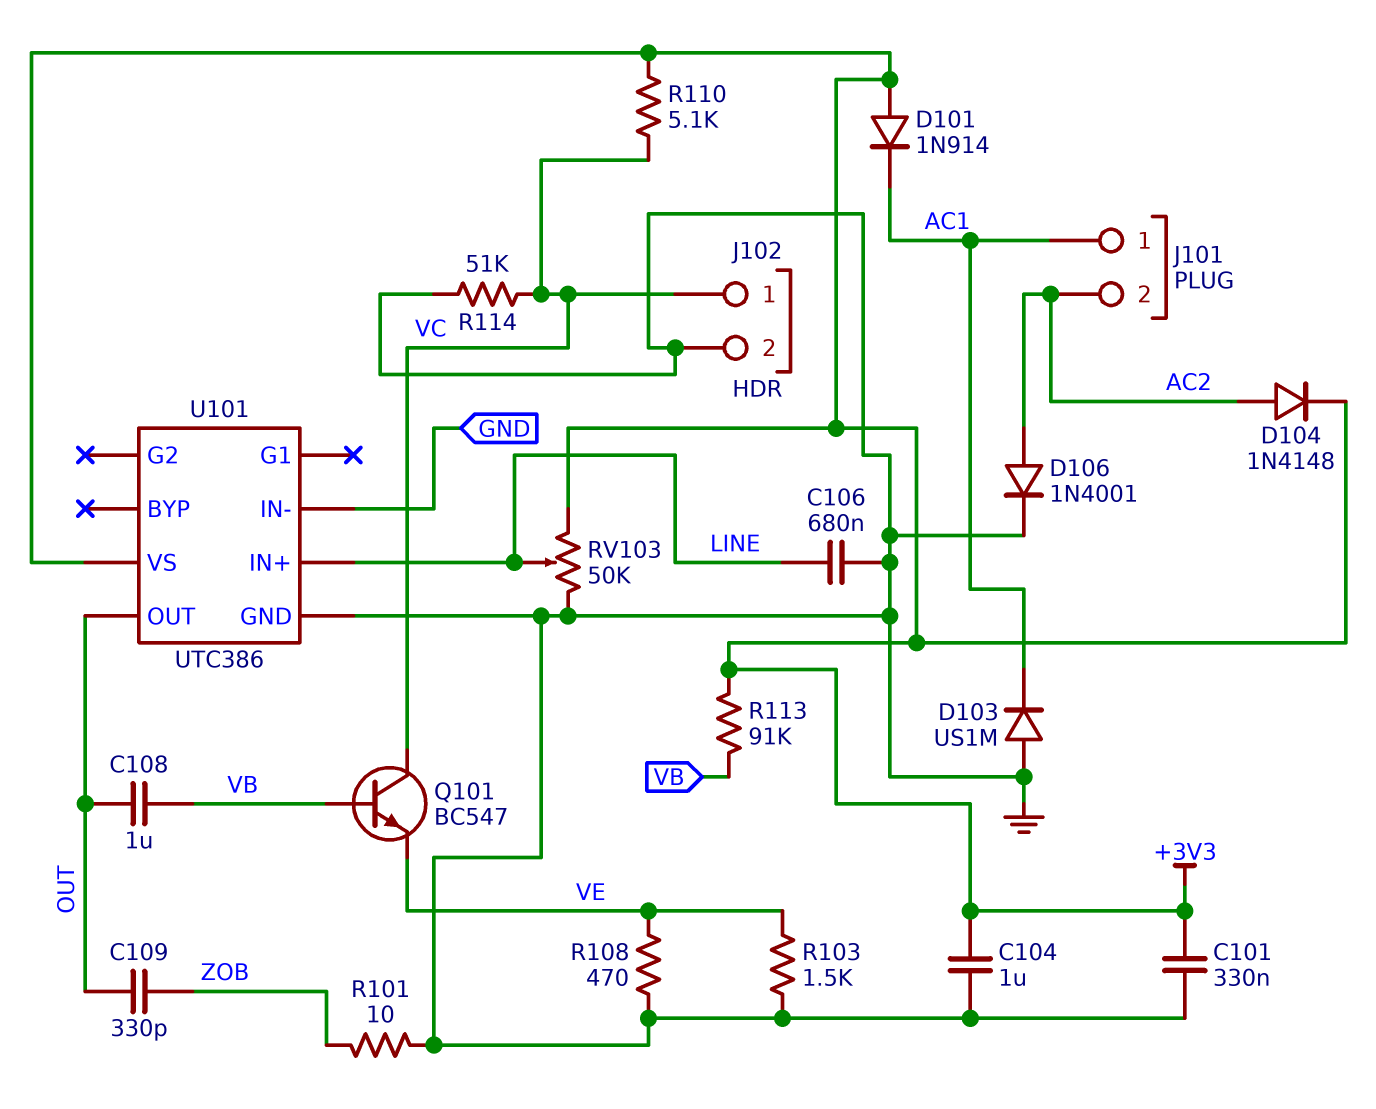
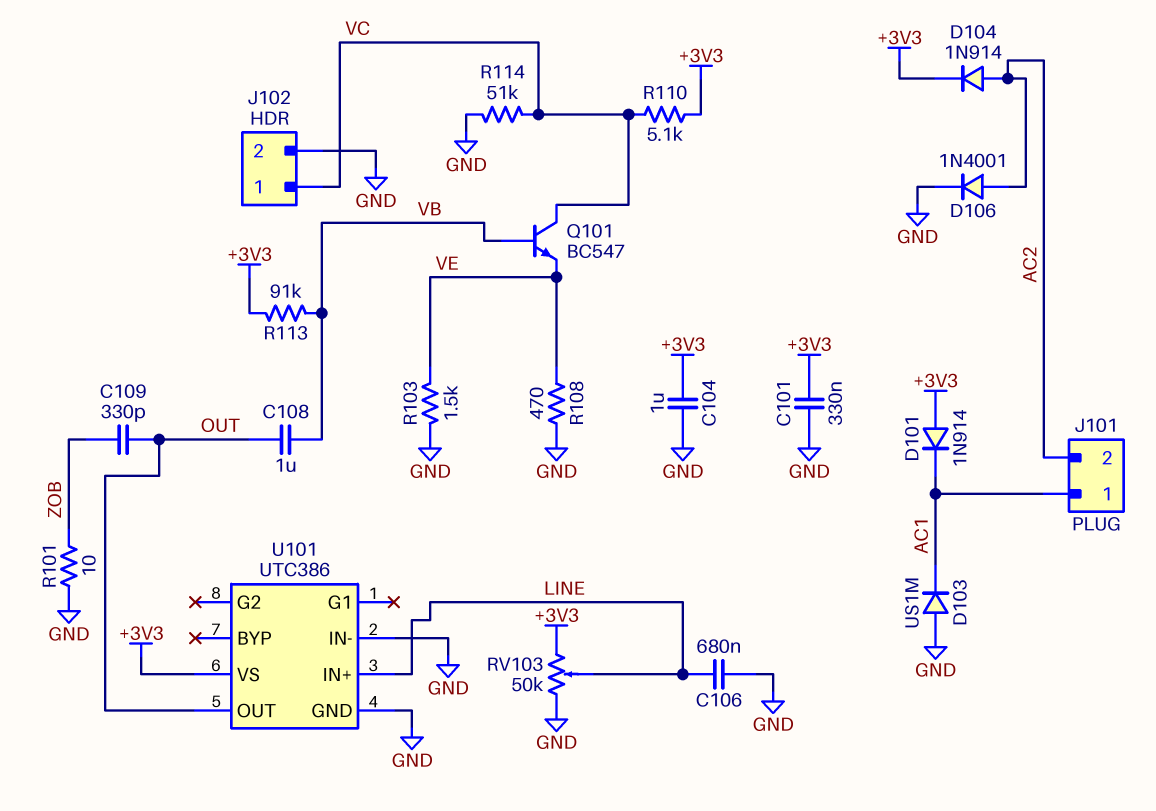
D104: diode 1N4148 (A AC2, K +3V3) -> diode 1N914 (A AC2, K +3V3)

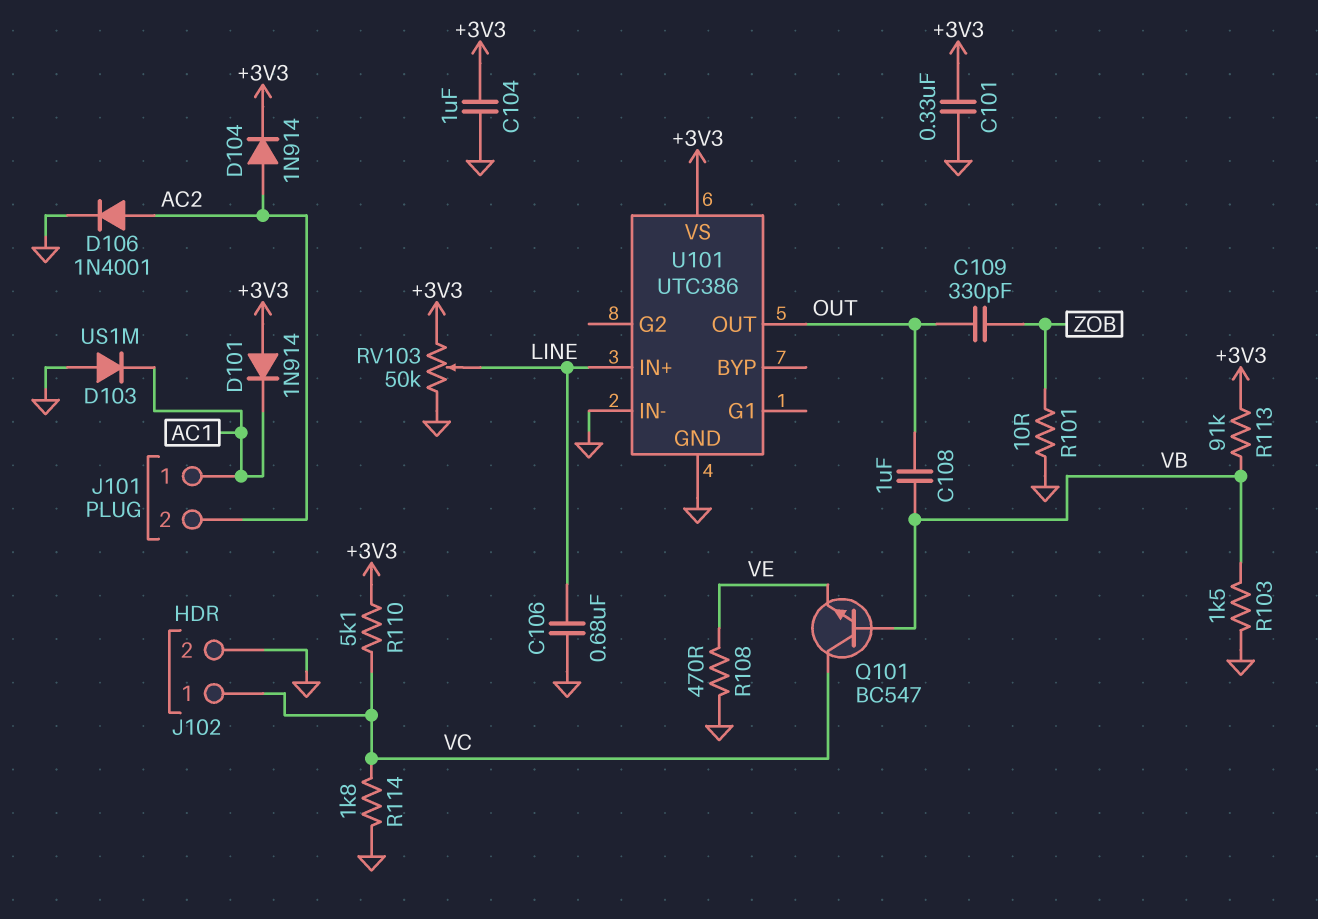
R103: 1.5k (GND, VE) -> 1.5k (GND, VB)
R114: 51k (GND, VC) -> 1.8k (GND, VC)

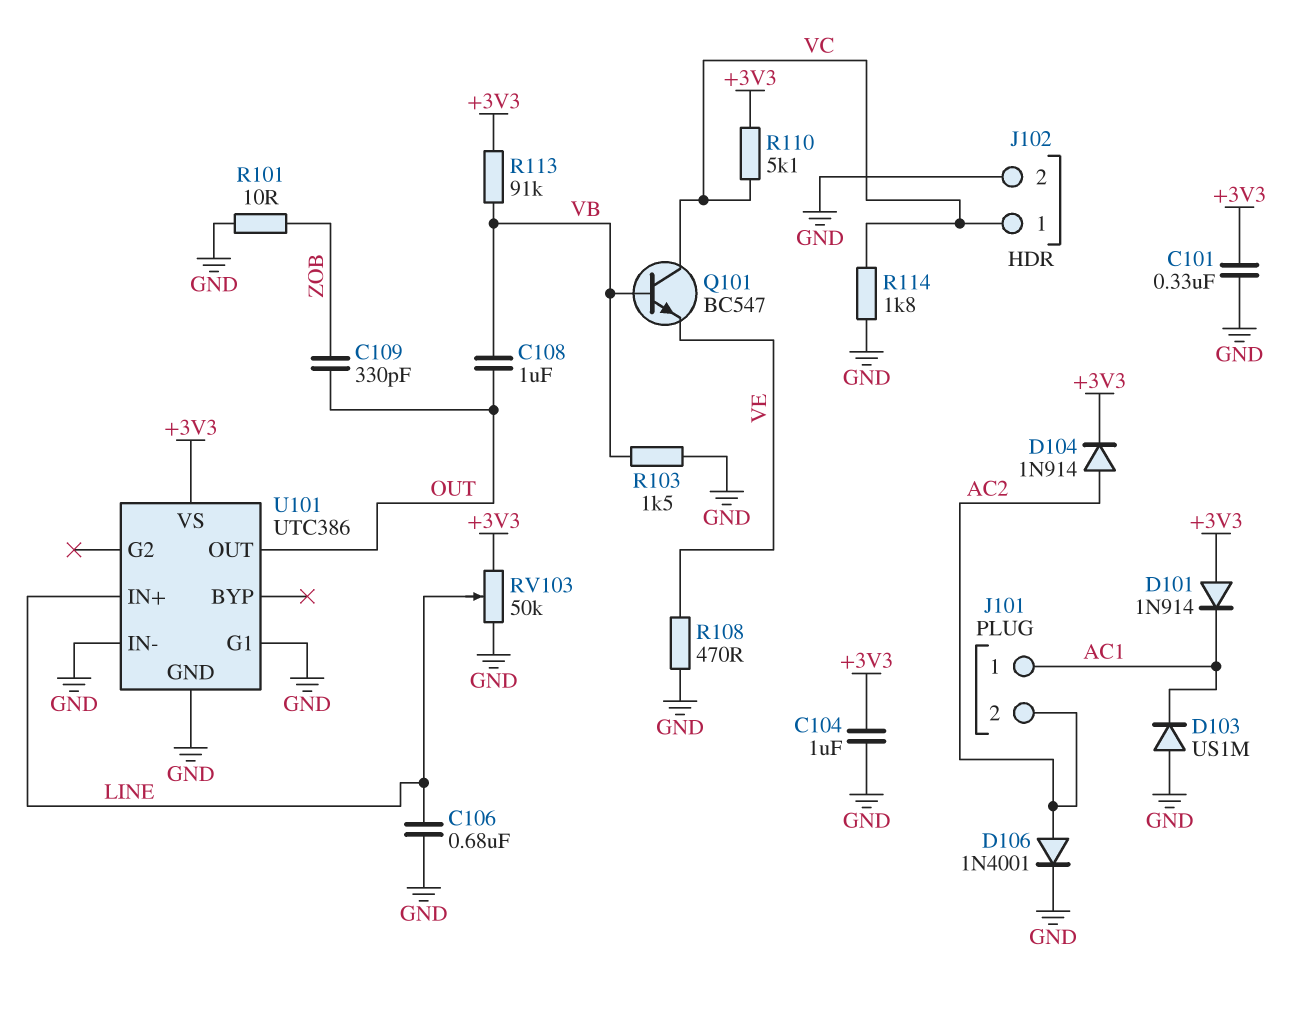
U101 pin G1: none -> GND

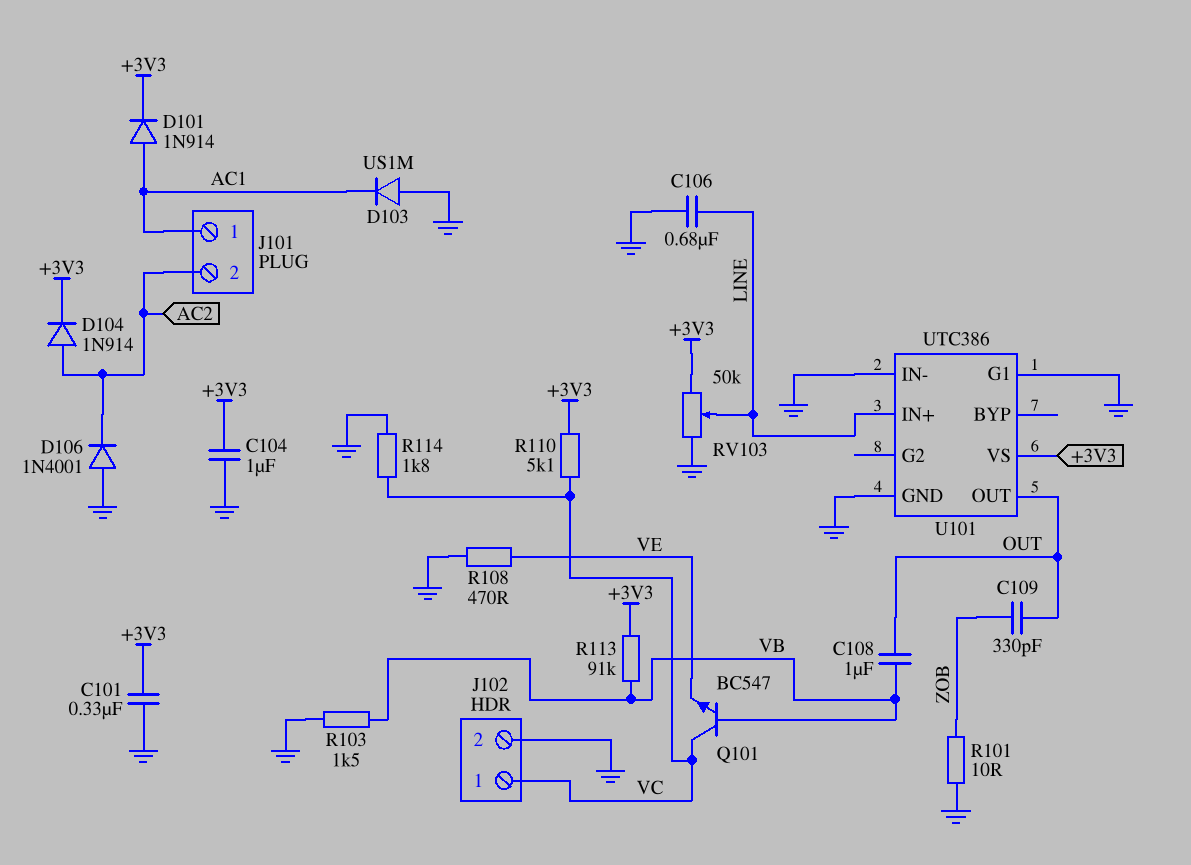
D101: diode 1N914 (A +3V3, K AC1) -> diode 1N914 (A AC1, K +3V3)
D106: diode 1N4001 (A AC2, K GND) -> diode 1N4001 (A GND, K AC2)

